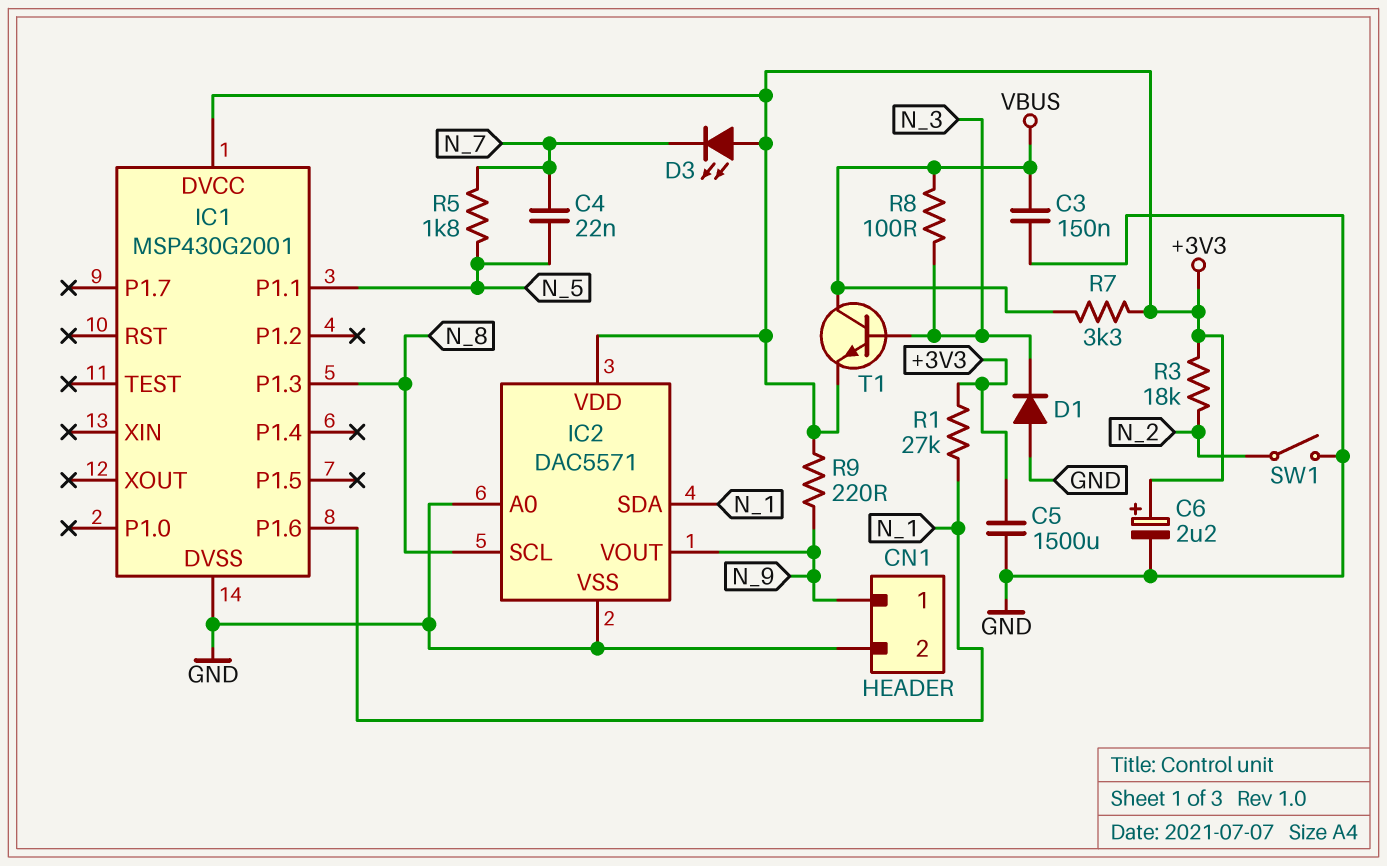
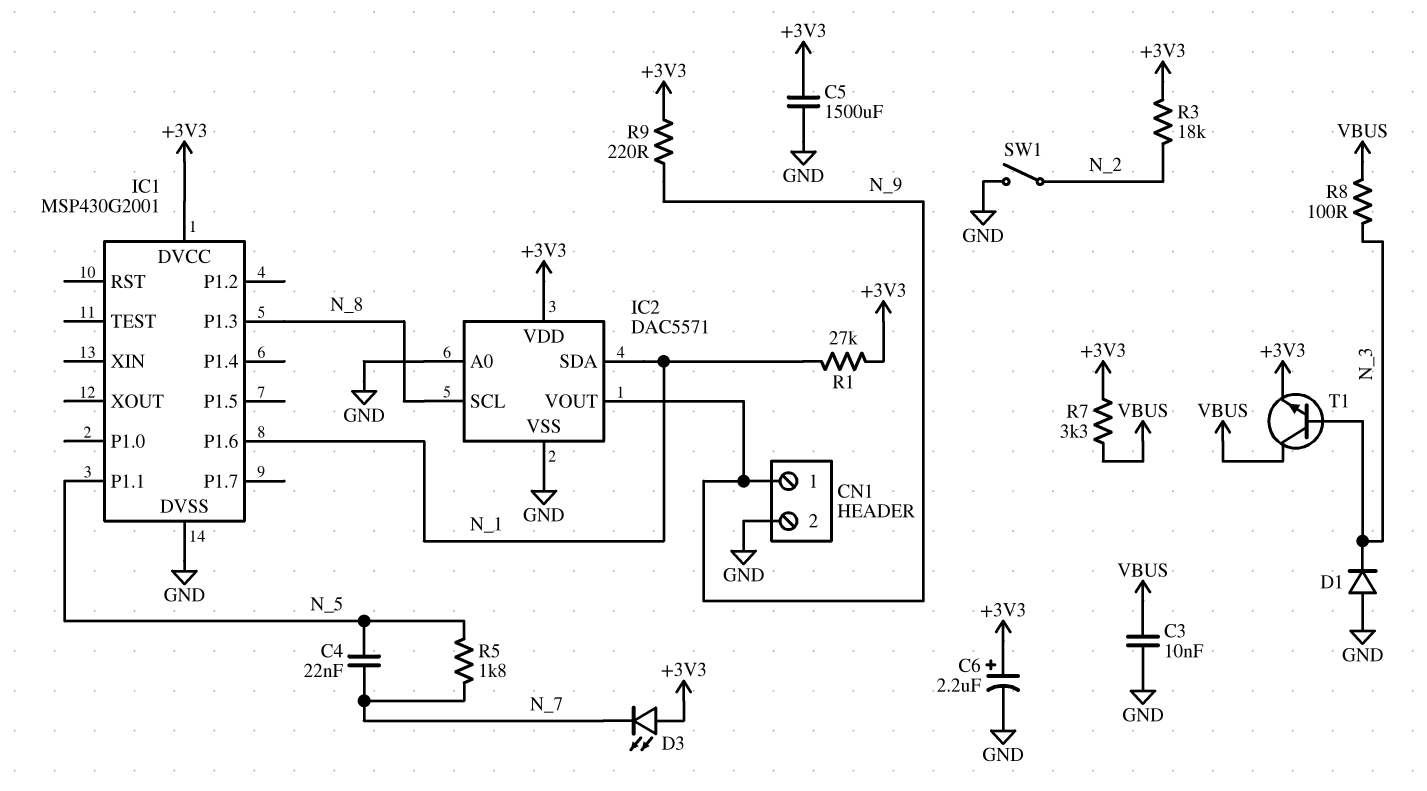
C3: 150nF (GND, VBUS) -> 10nF (GND, VBUS)

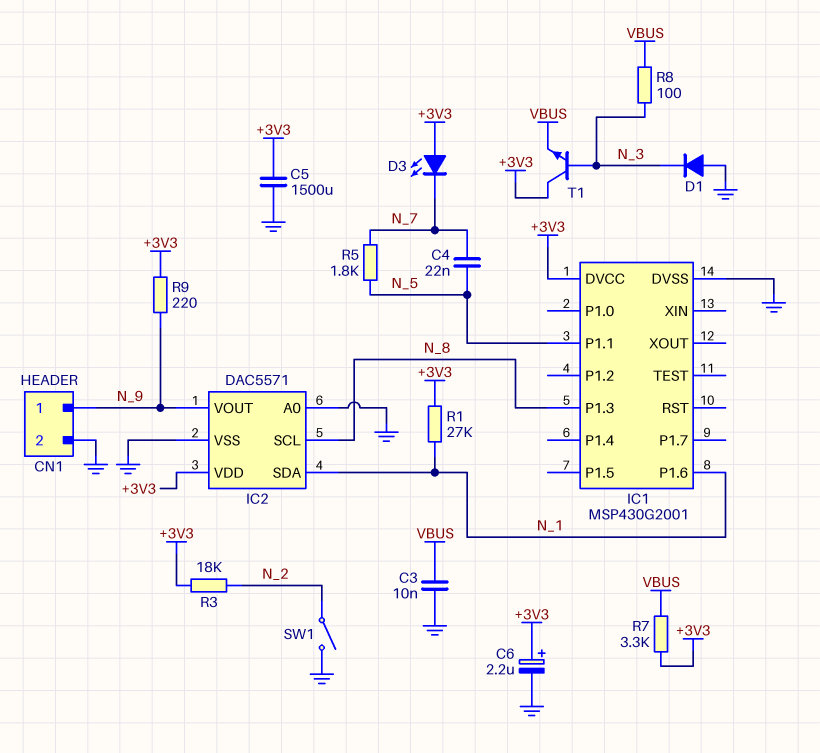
T1: NPN (B N_3, C VBUS, E +3V3) -> NPN (B N_3, C +3V3, E VBUS)

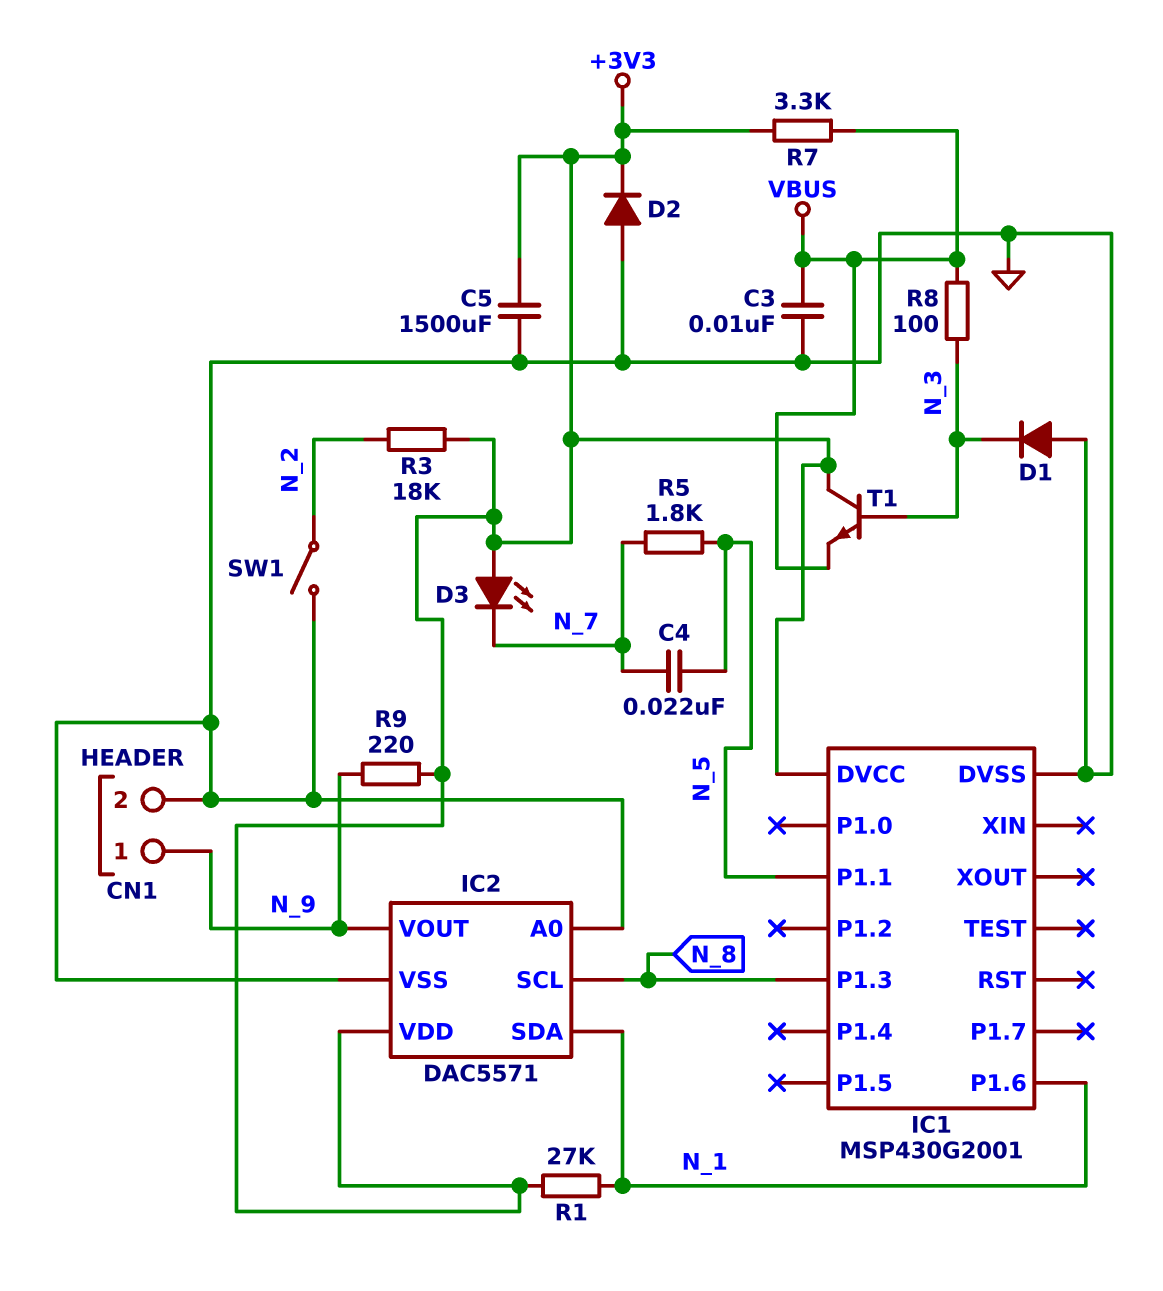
C6: 2.2uF (plus +3V3, minus GND) -> none
D2: none -> diode (A GND, K +3V3)

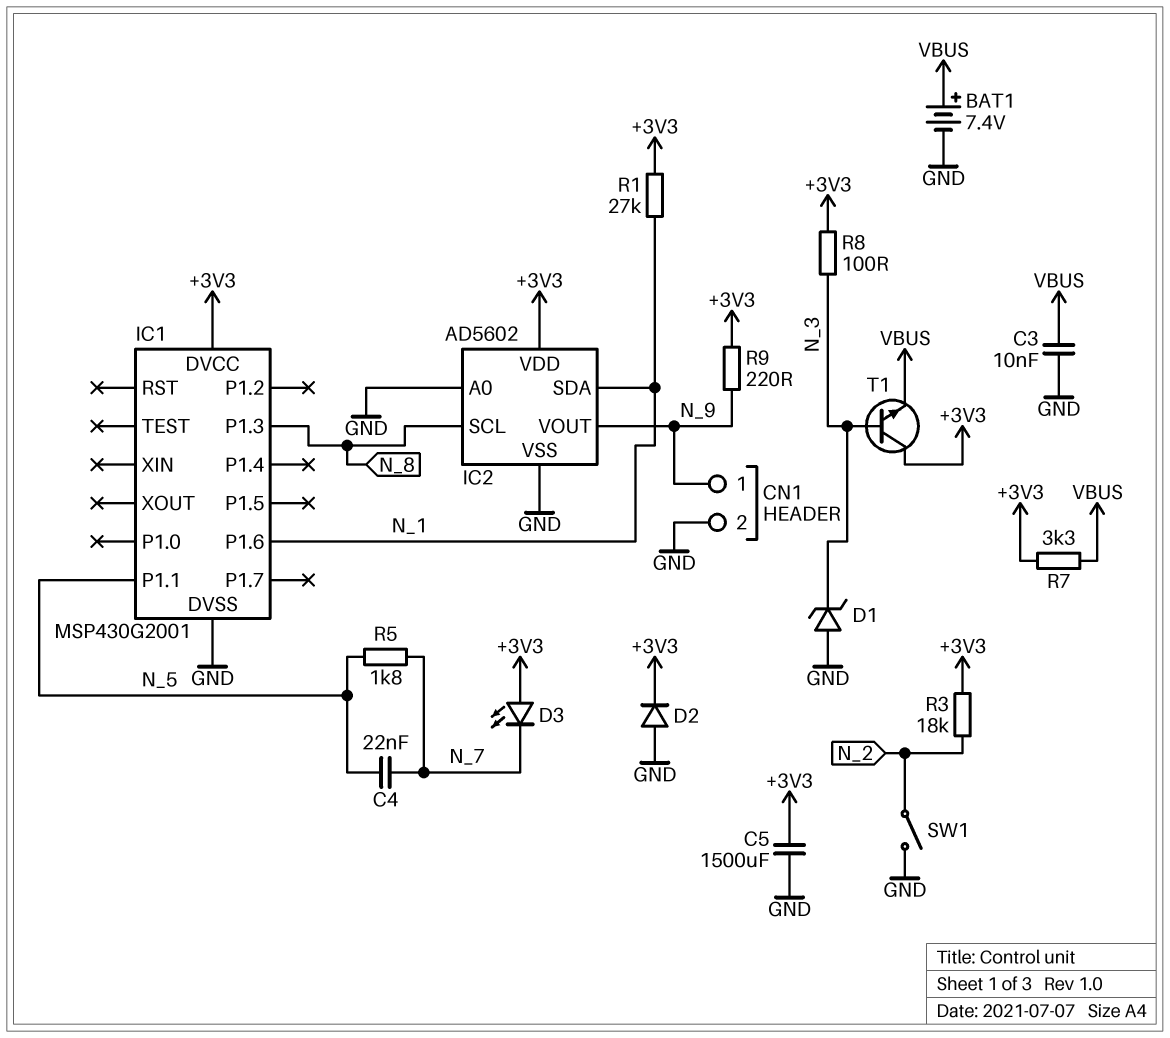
BAT1: none -> 7.4V (plus VBUS, minus GND)
D1: diode (A GND, K N_3) -> zener (A GND, K N_3)
IC2: DAC5571 -> AD5602
R8: 100 (N_3, VBUS) -> 100 (+3V3, N_3)

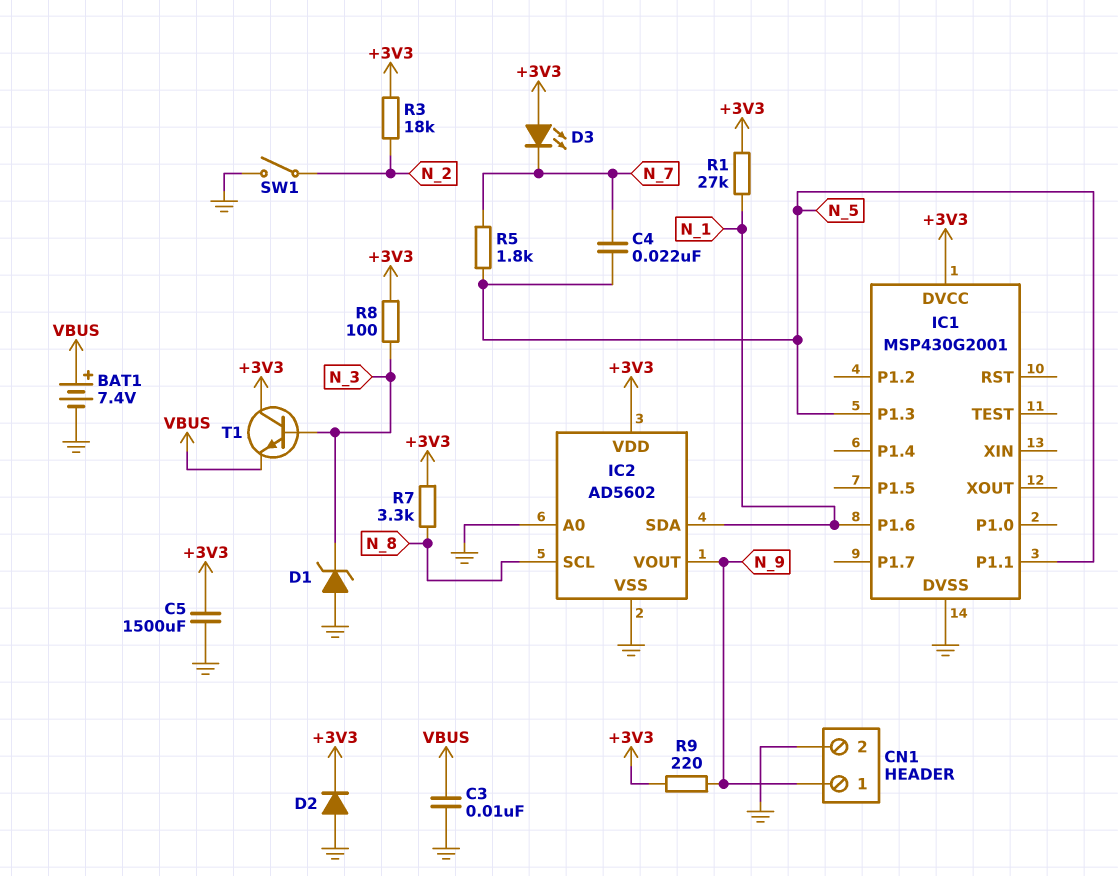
IC1 pin P1.3: N_8 -> N_5
R7: 3.3k (+3V3, VBUS) -> 3.3k (+3V3, N_8)

